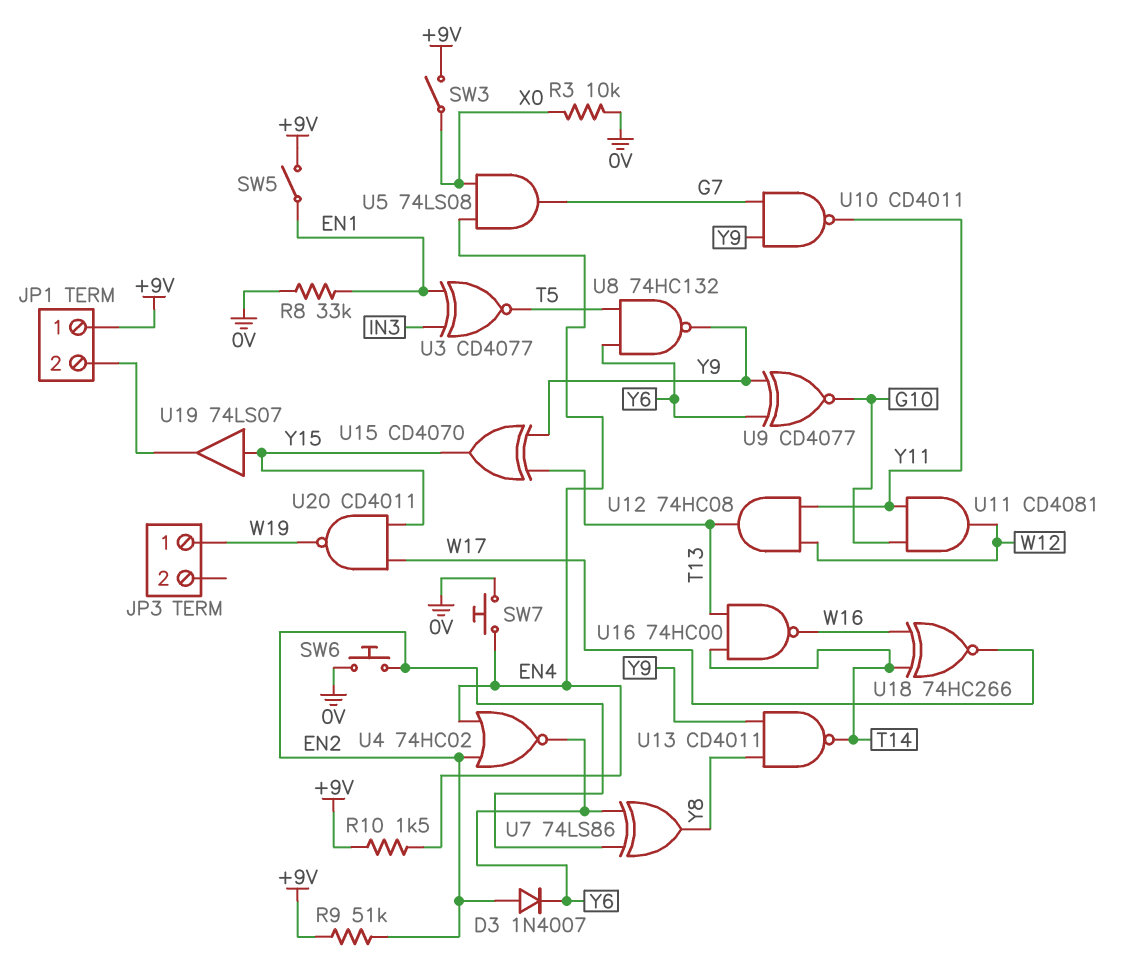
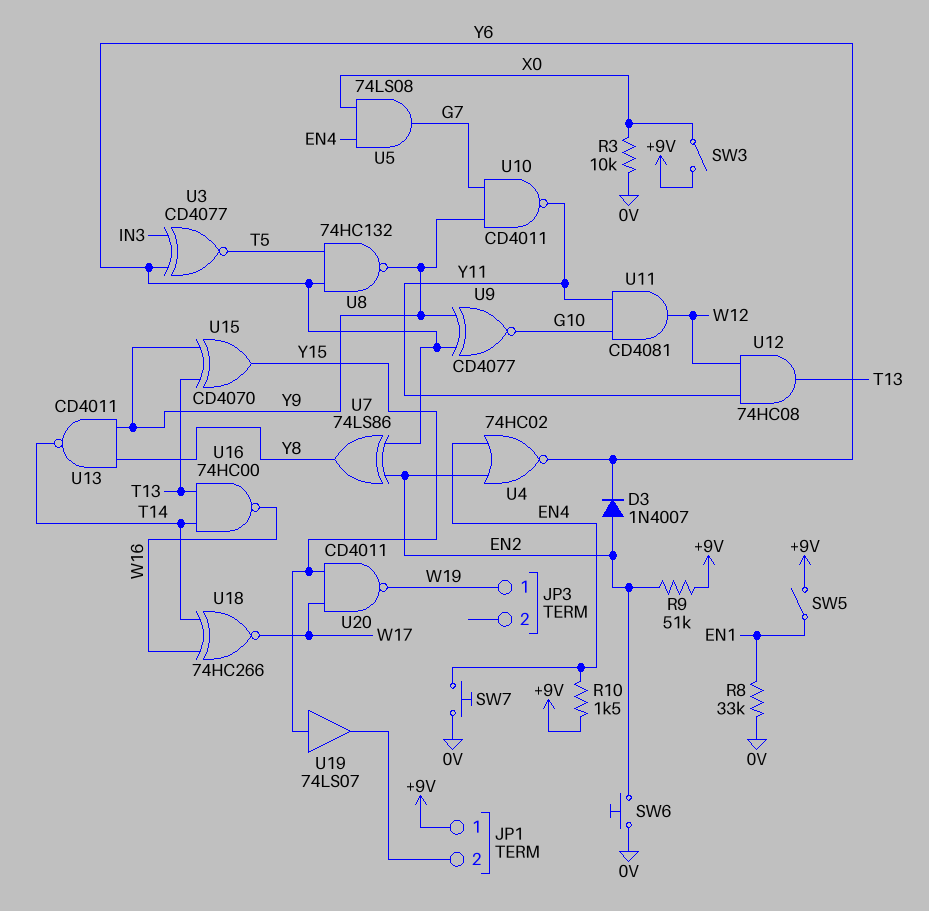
U3: XNOR CD4077 (in EN1, in IN3, out T5) -> XNOR CD4077 (in IN3, in Y6, out T5)

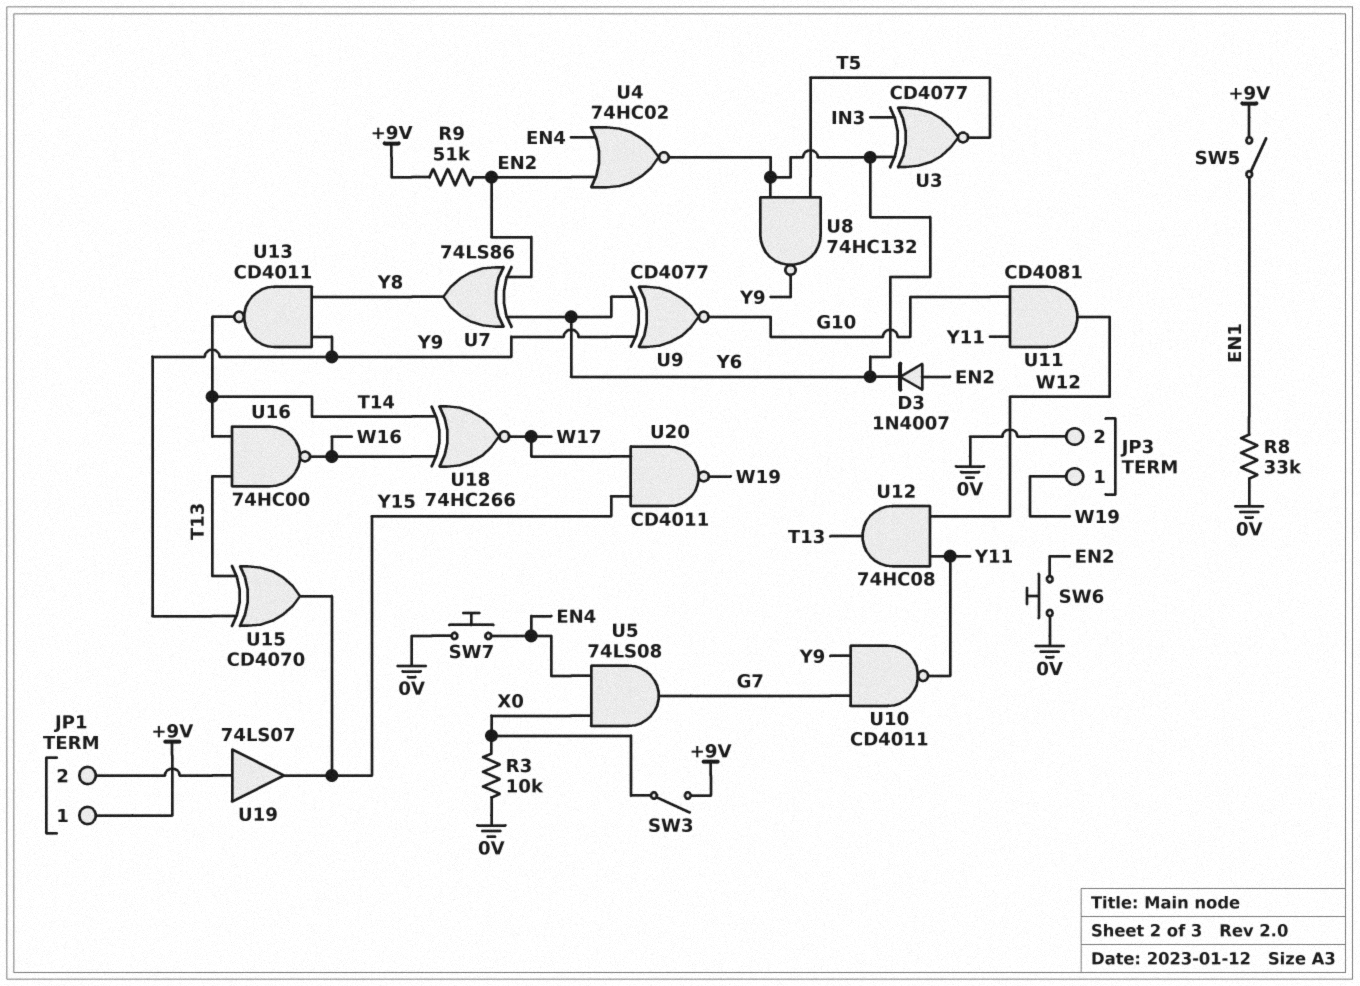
JP3 pin 2: none -> 0V
R10: 1.5k (+9V, EN4) -> none
U19: buffer 74LS07 (in Y15, out JP1/2) -> buffer 74LS07 (in JP1/2, out Y15)

